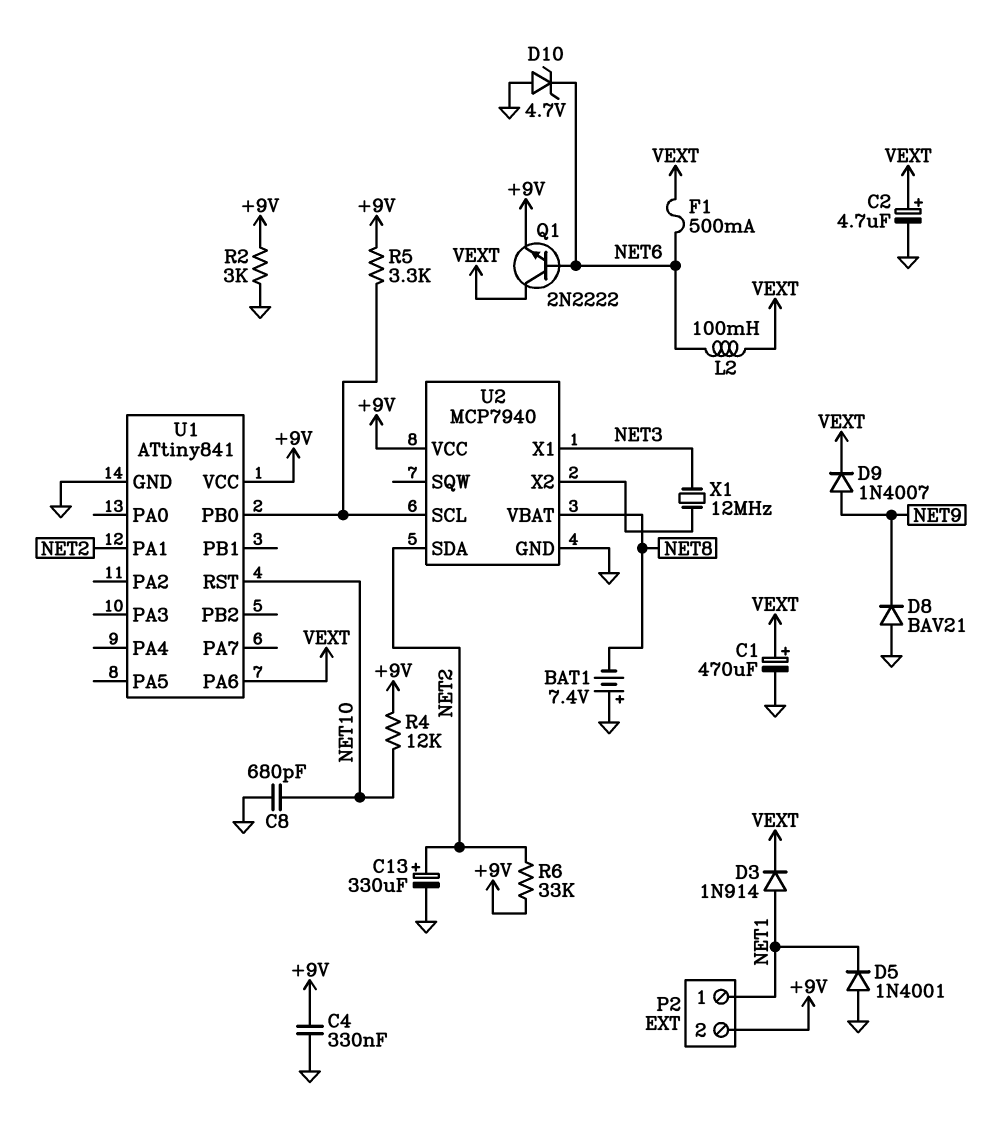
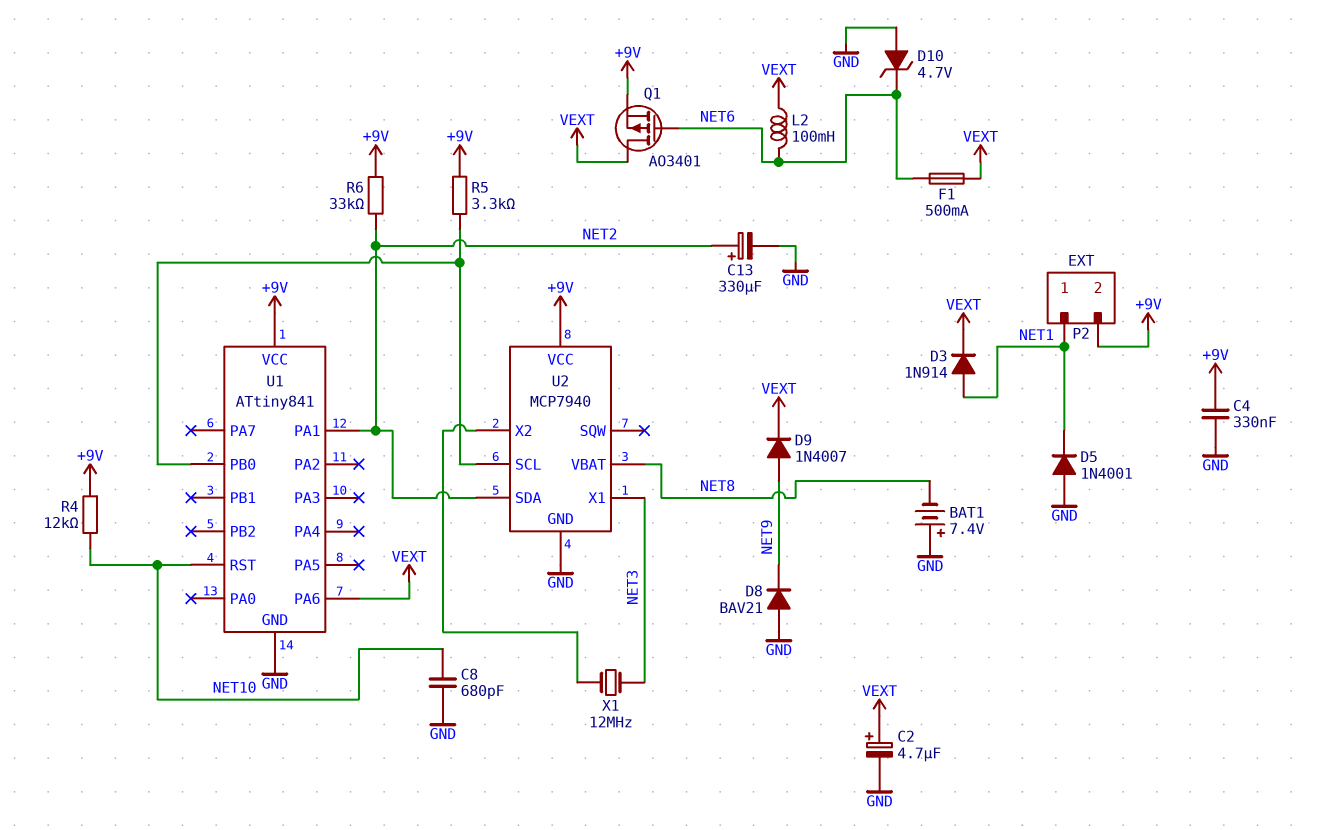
C1: 470uF (plus VEXT, minus GND) -> none
Q1: NPN 2N2222 (B NET6, C VEXT, E +9V) -> PMOS AO3401 (G NET6, D VEXT, S +9V)
R2: 3k (+9V, GND) -> none

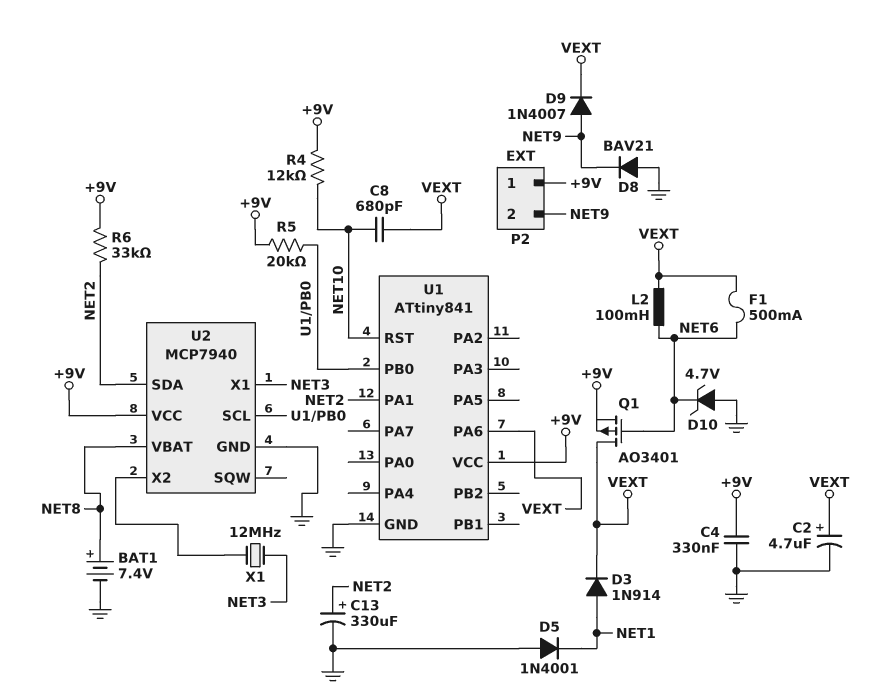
BAT1: 7.4V (plus GND, minus NET8) -> 7.4V (plus NET8, minus GND)
C8: 680pF (GND, NET10) -> 680pF (NET10, VEXT)
P2 pin 1: NET1 -> +9V
P2 pin 2: +9V -> NET9
R5: 3.3k (+9V, U1/PB0) -> 20k (+9V, U1/PB0)

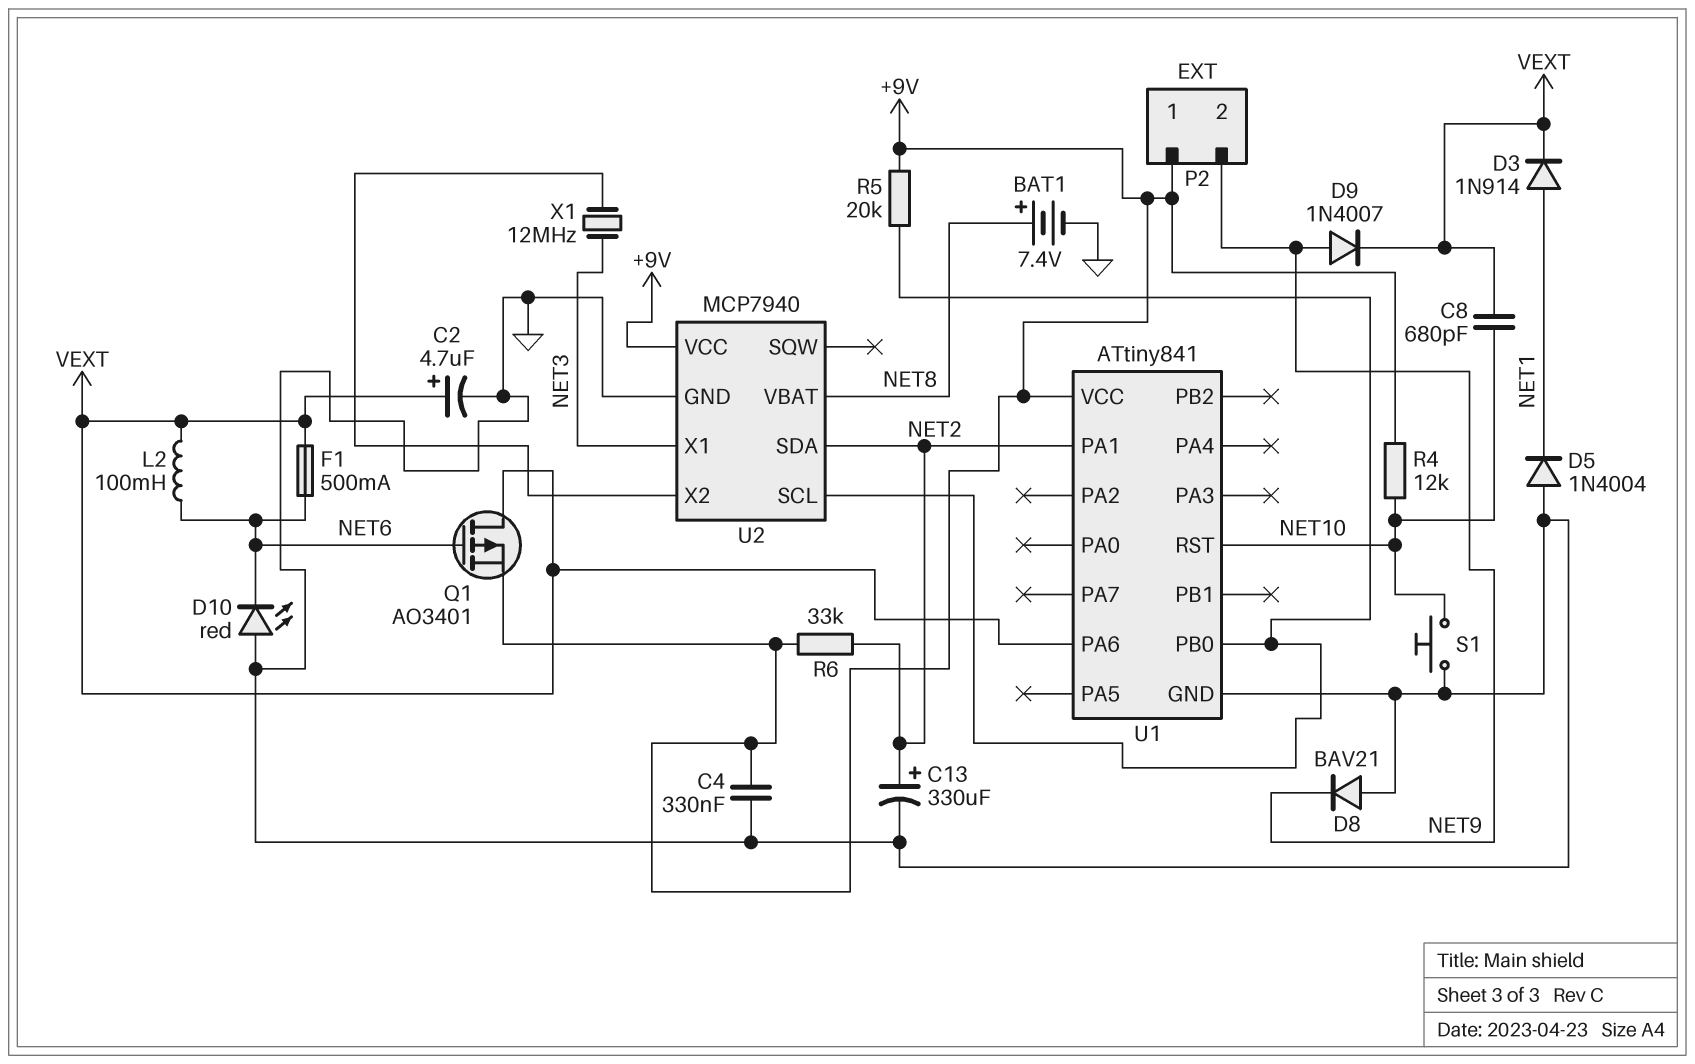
D5: diode 1N4001 (A GND, K NET1) -> diode 1N4004 (A GND, K NET1)
D10: zener 4.7V (A GND, K NET6) -> LED red (A GND, K NET6)
S1: none -> button (GND, NET10)

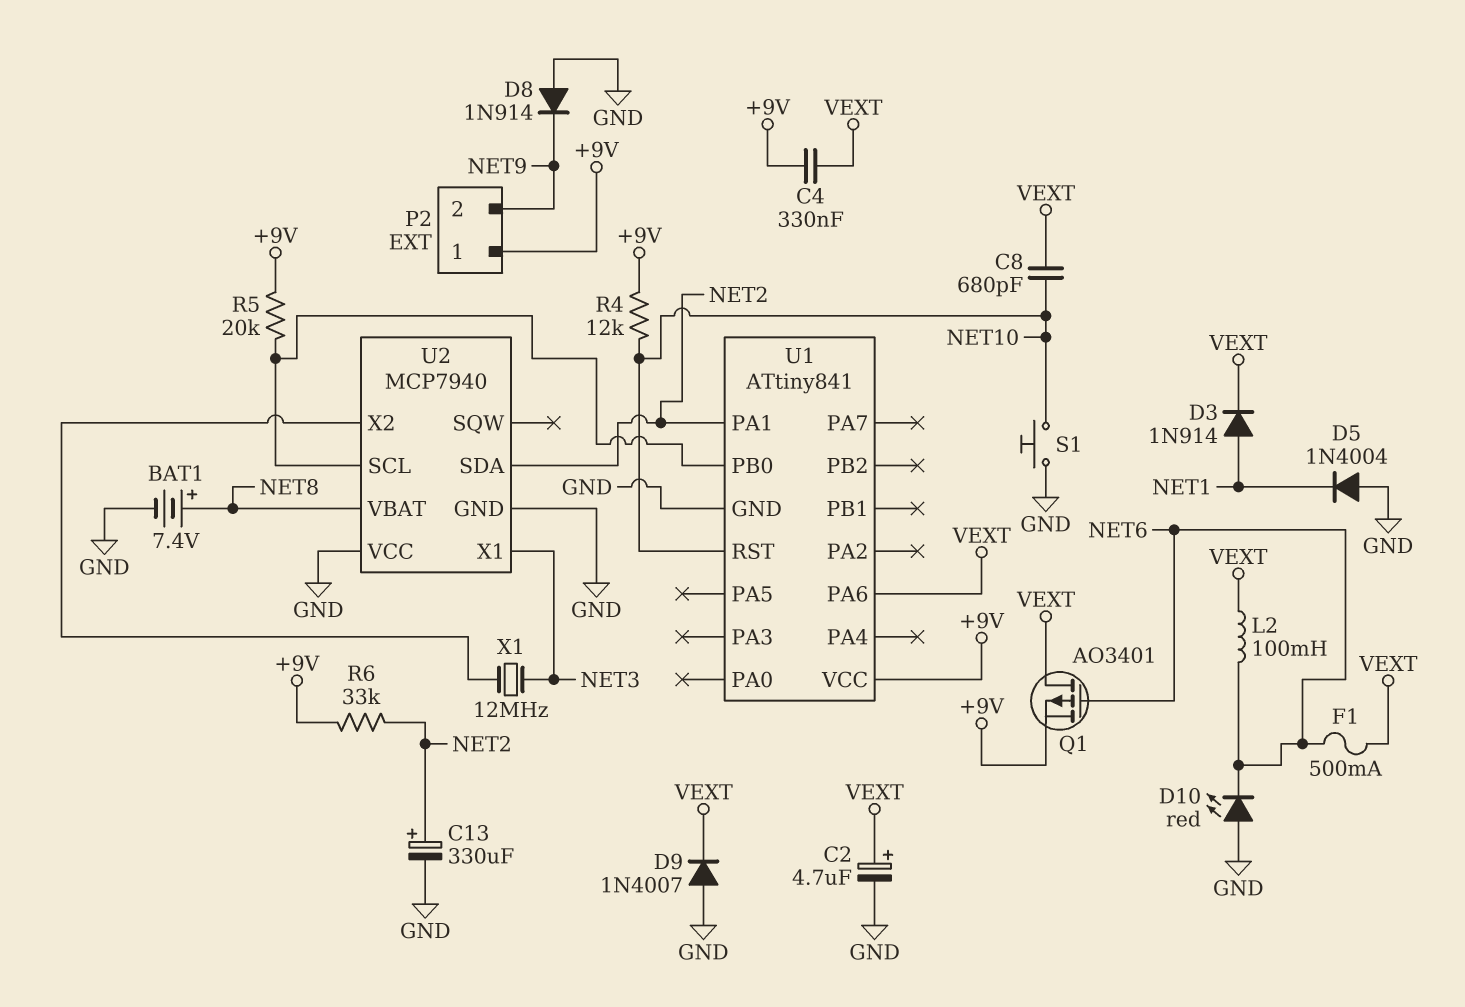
C4: 330nF (+9V, GND) -> 330nF (+9V, VEXT)
D8: diode BAV21 (A GND, K NET9) -> diode 1N914 (A GND, K NET9)
D9: diode 1N4007 (A NET9, K VEXT) -> diode 1N4007 (A GND, K VEXT)
U2 pin VCC: +9V -> GND

